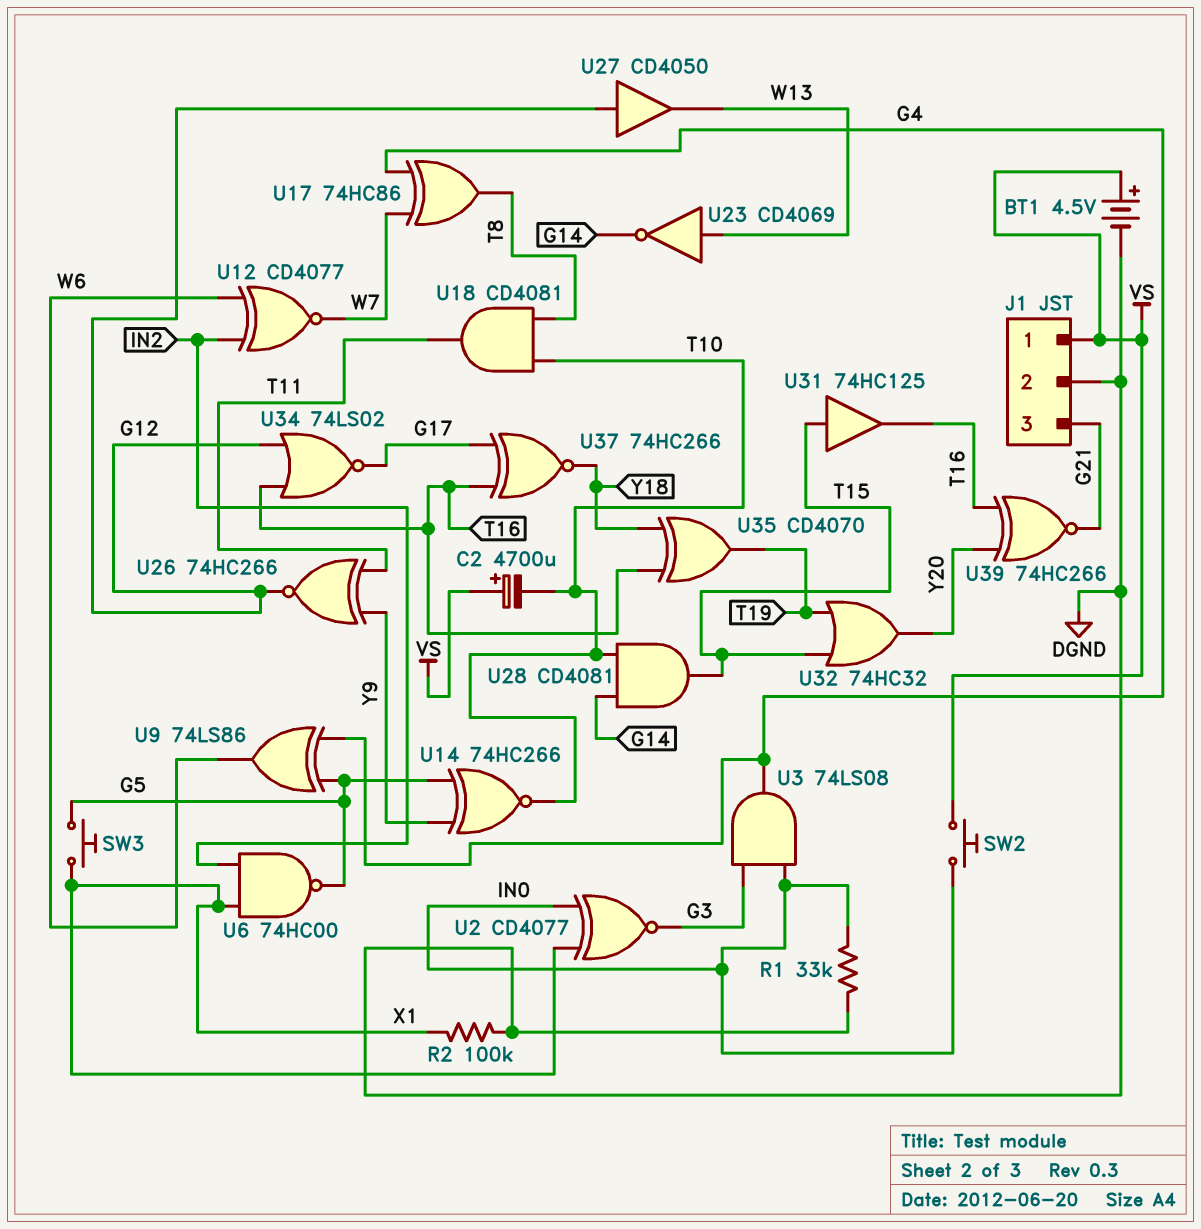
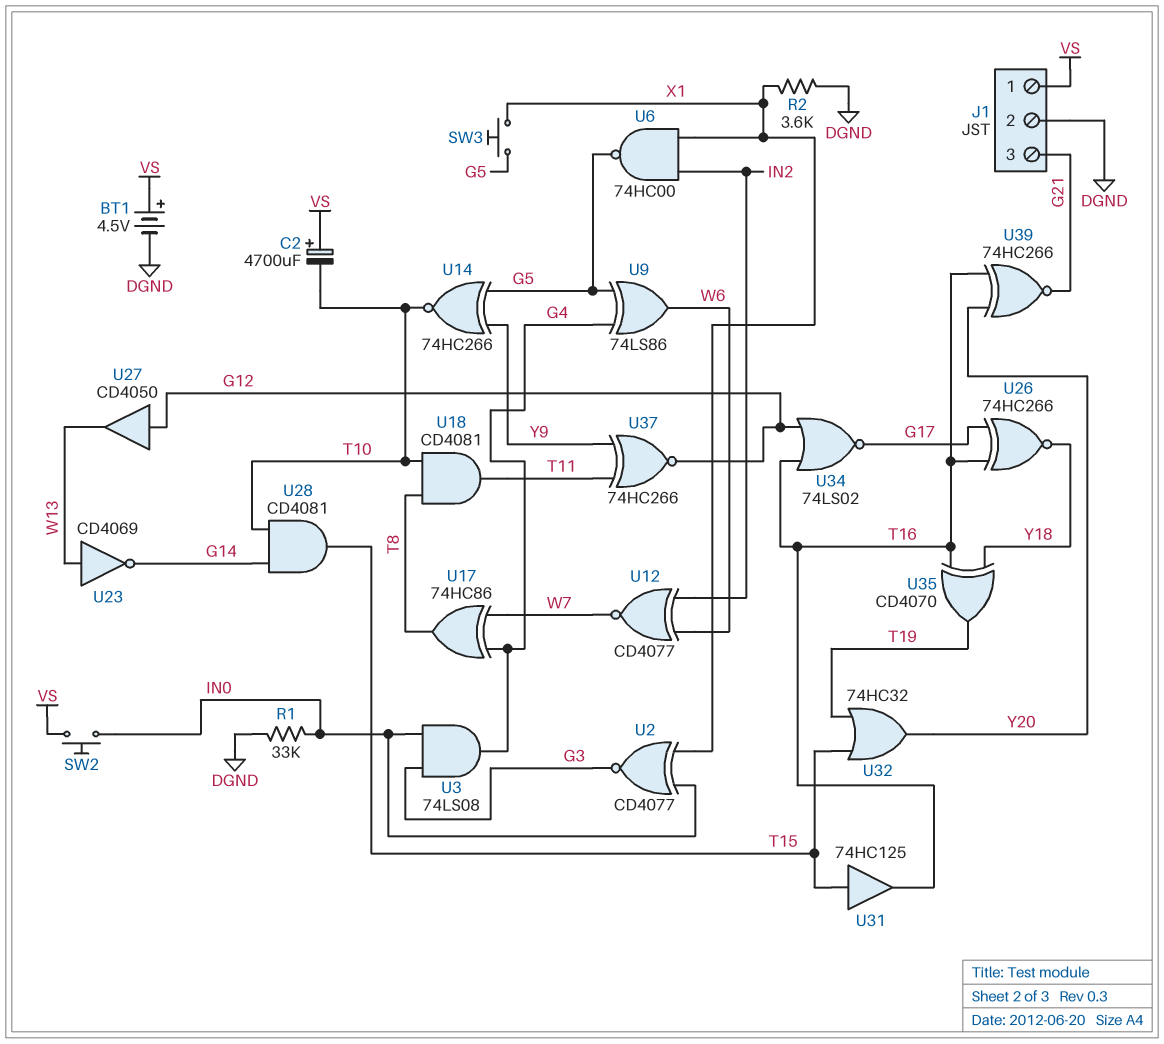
R2: 100k (DGND, X1) -> 3.6k (DGND, X1)
U26: XNOR 74HC266 (in T11, in Y9, out G12) -> XNOR 74HC266 (in G17, in T16, out Y18)
U37: XNOR 74HC266 (in G17, in T16, out Y18) -> XNOR 74HC266 (in T11, in Y9, out G12)

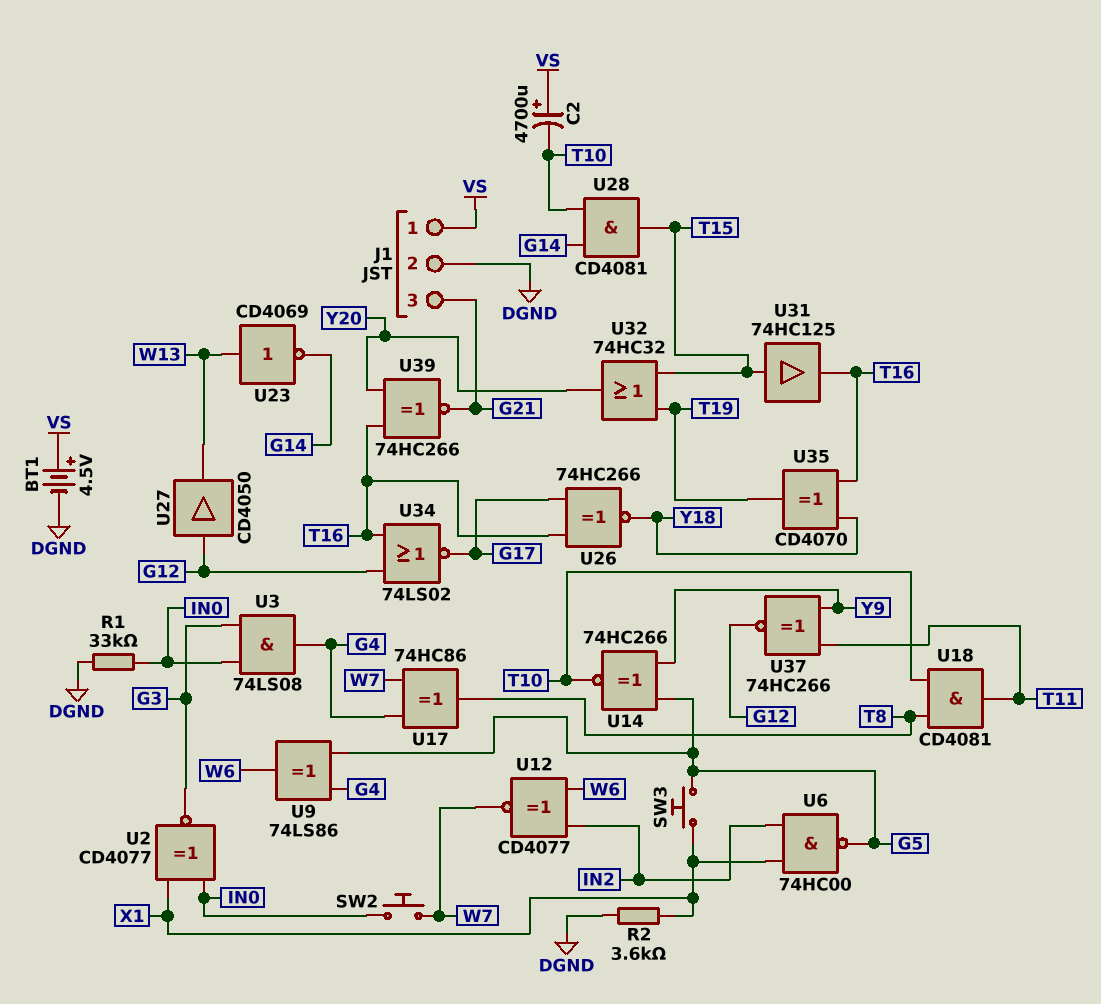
SW2: button (IN0, VS) -> button (IN0, W7)

